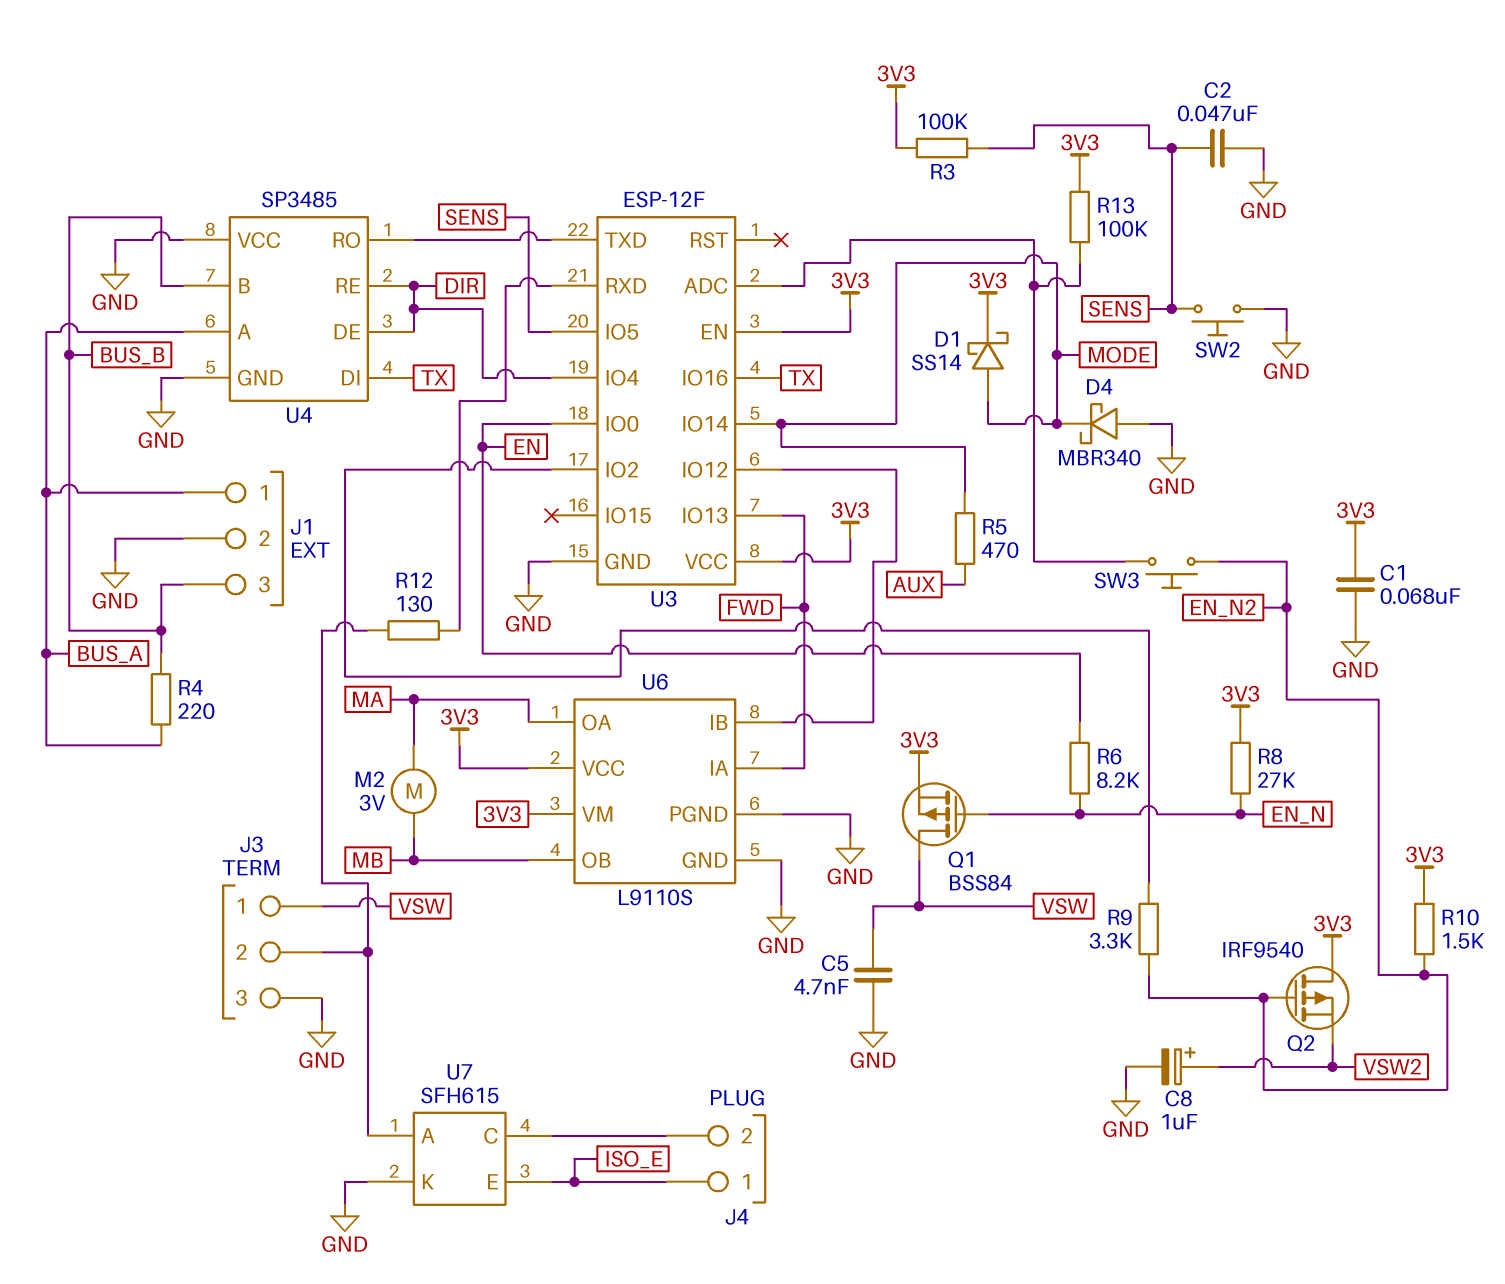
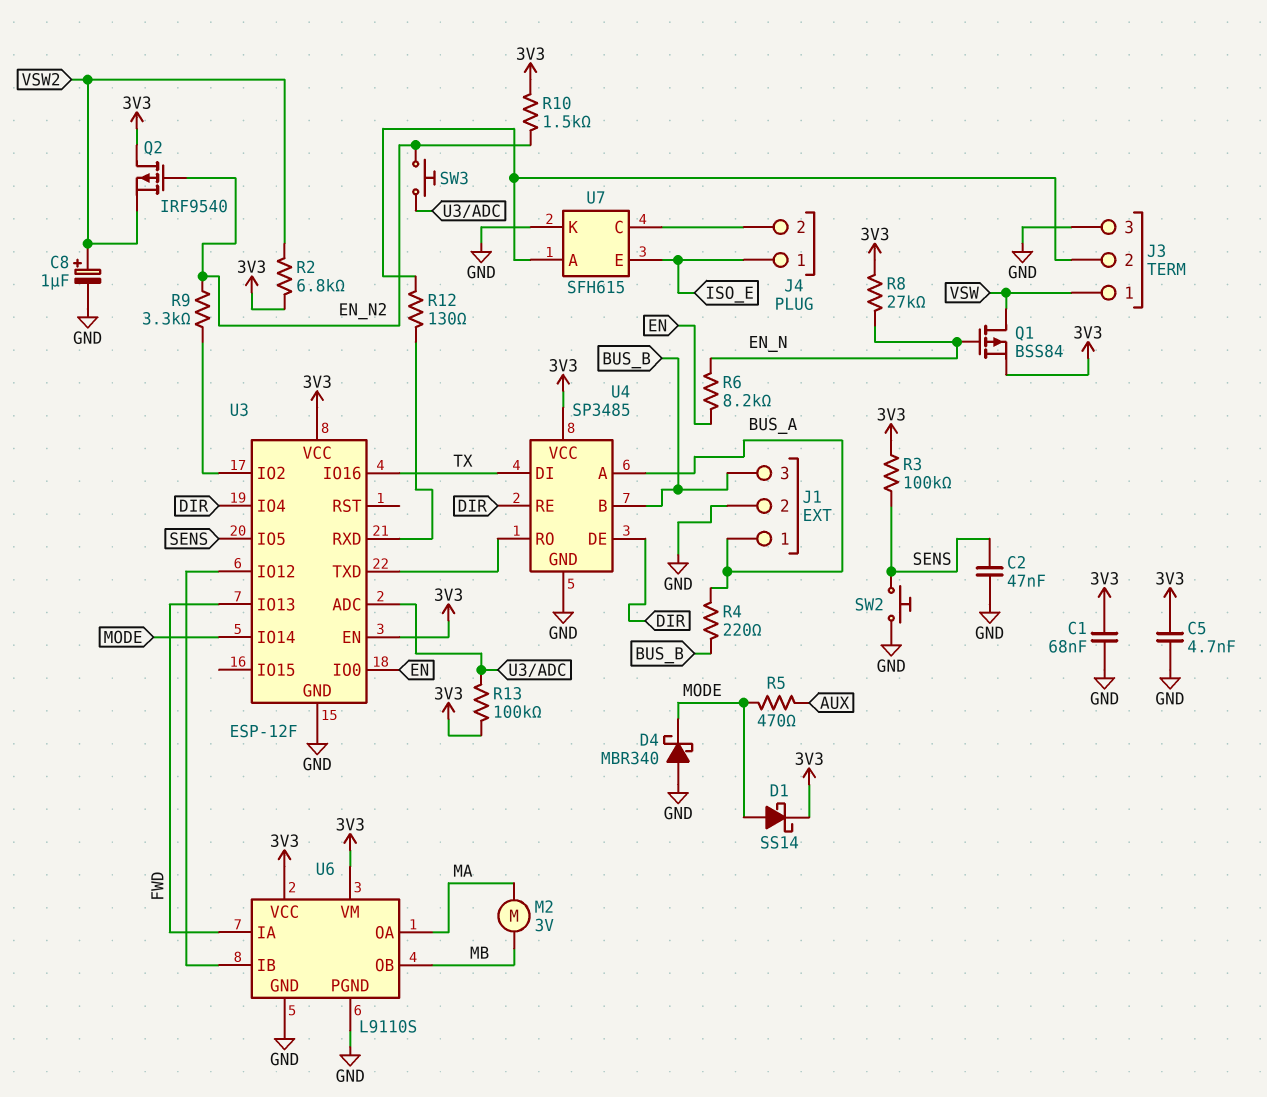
C5: 4.7nF (GND, VSW) -> 4.7nF (3V3, GND)
R2: none -> 6.8k (3V3, VSW2)
U4 pin VCC: GND -> 3V3

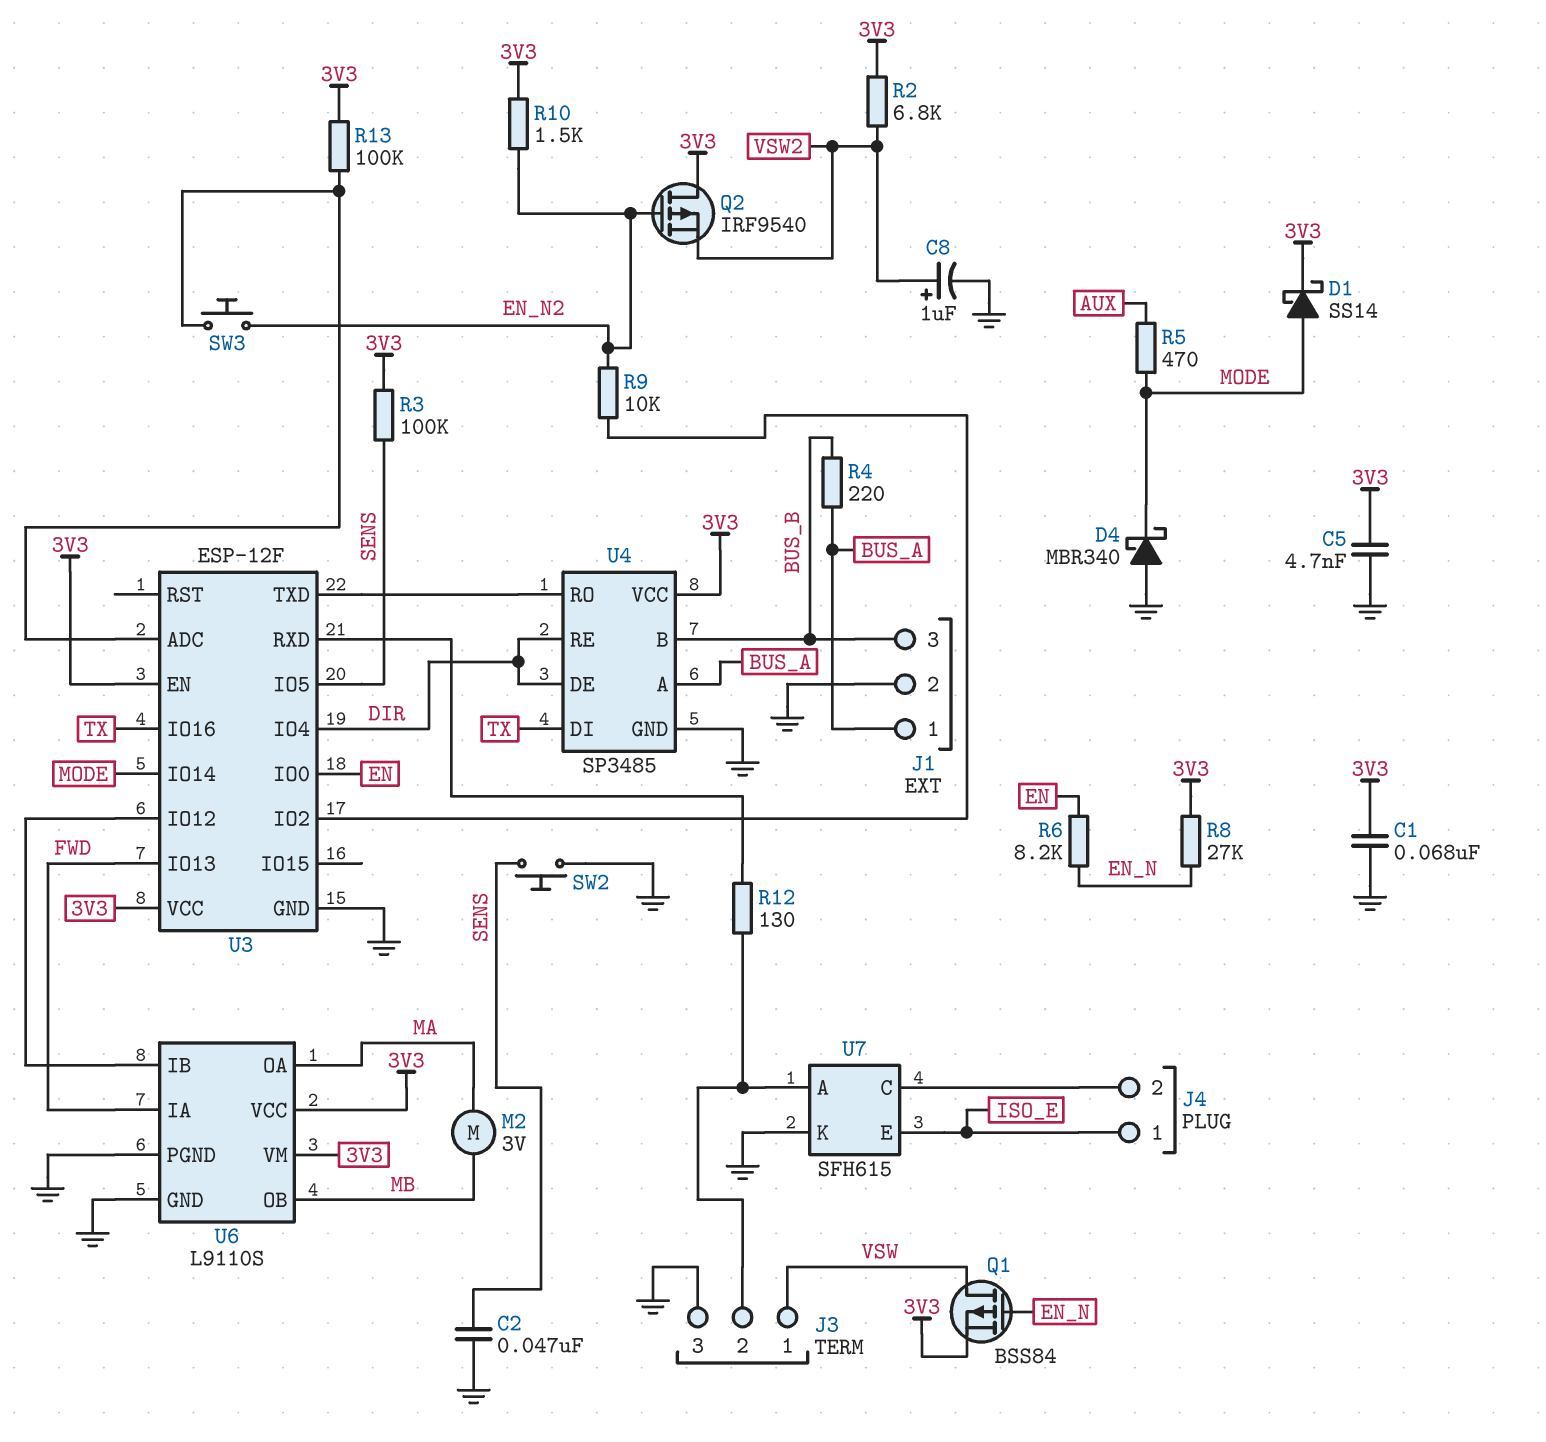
R9: 3.3k (EN_N2, U3/IO2) -> 10k (EN_N2, U3/IO2)

